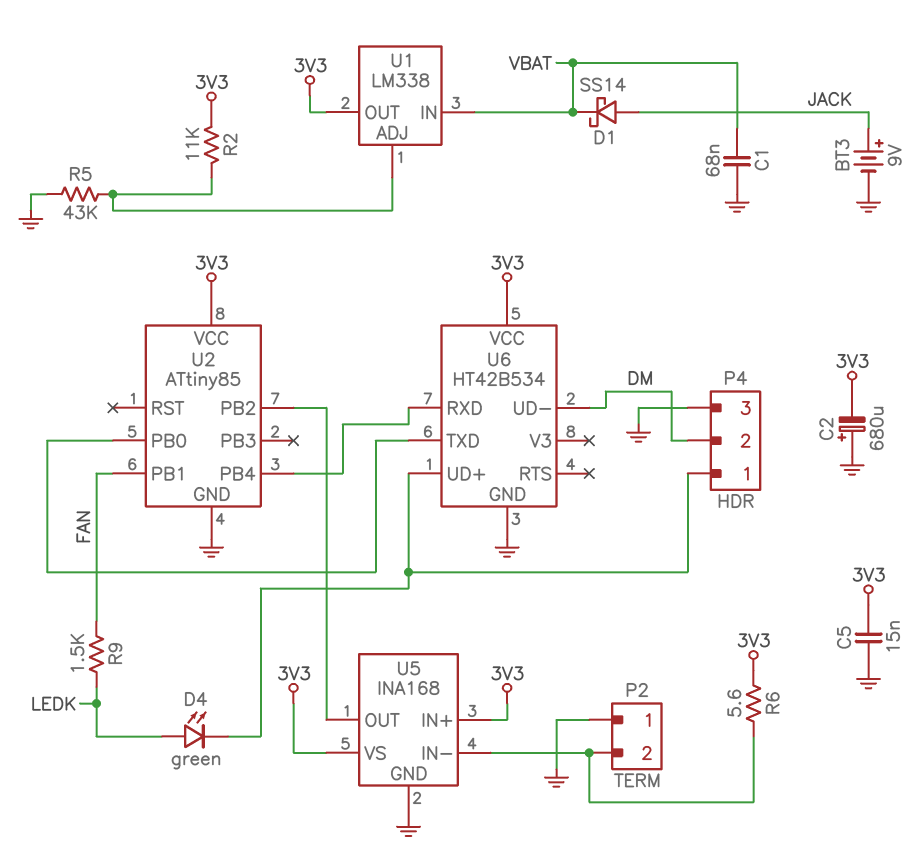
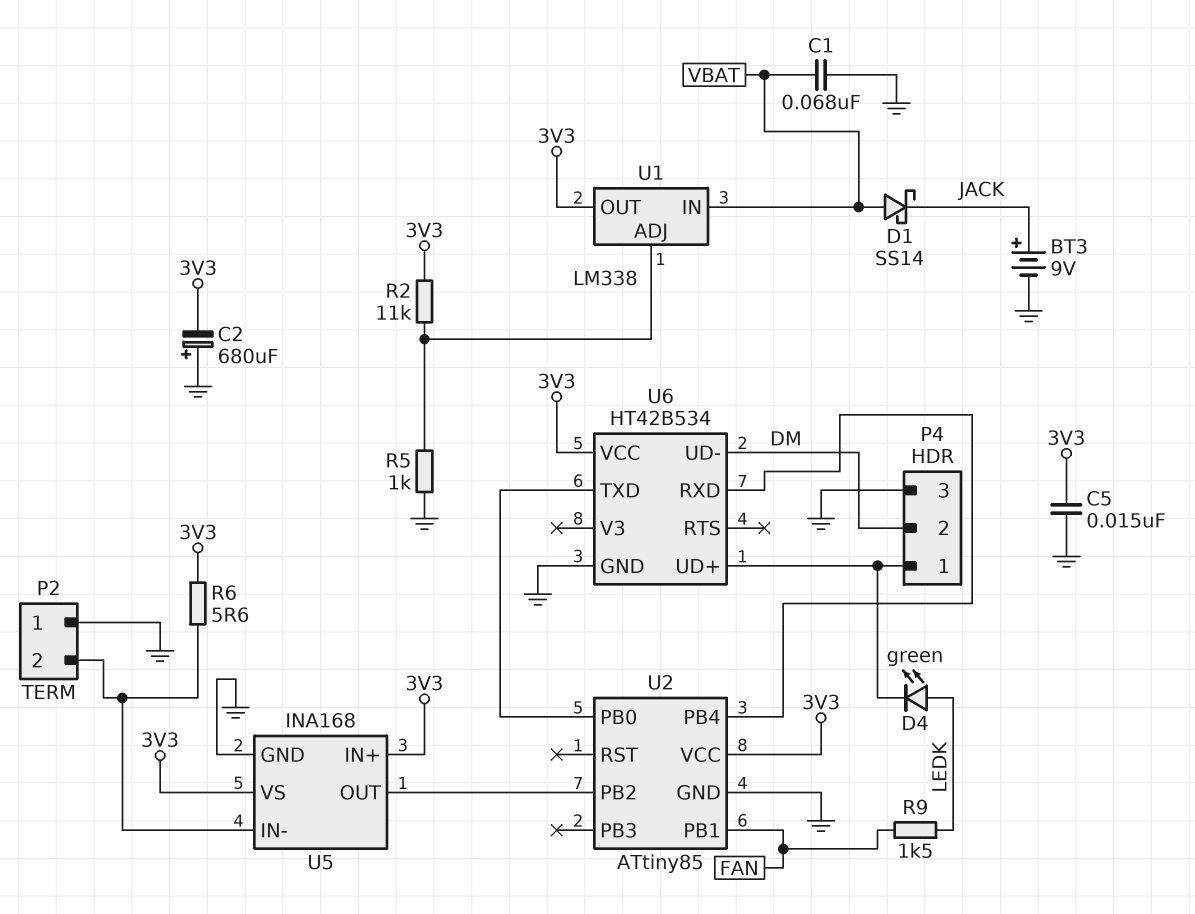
D1: schottky SS14 (A JACK, K VBAT) -> schottky SS14 (A VBAT, K JACK)
R5: 43k (GND, U1/ADJ) -> 1k (GND, U1/ADJ)

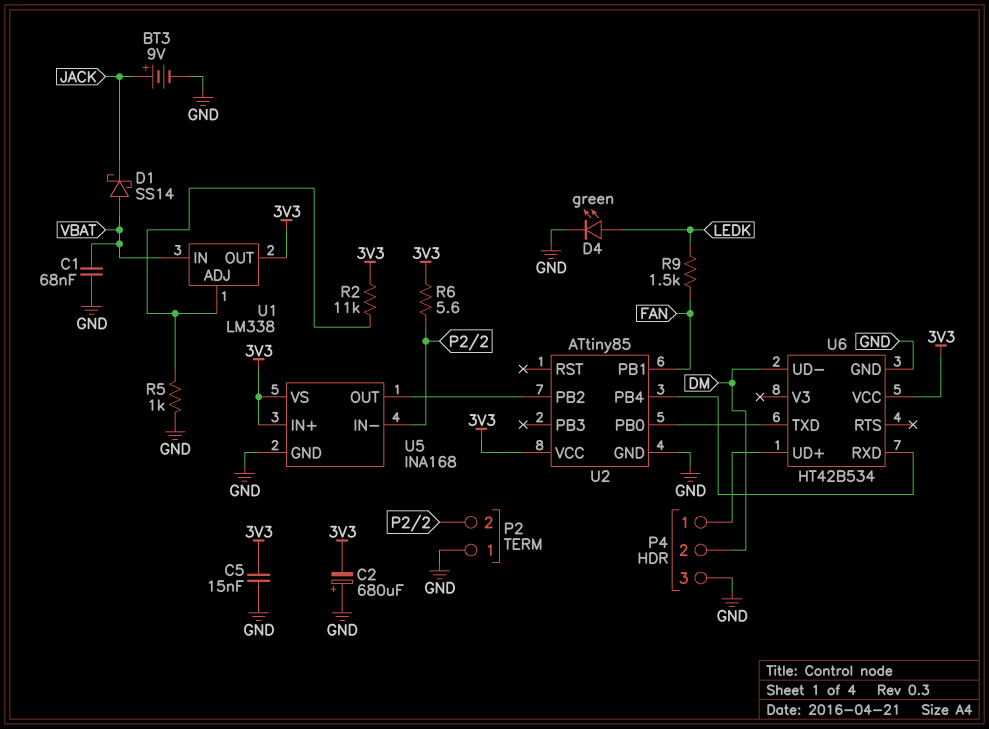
D4: LED green (A LEDK, K P4/1) -> LED green (A LEDK, K GND)

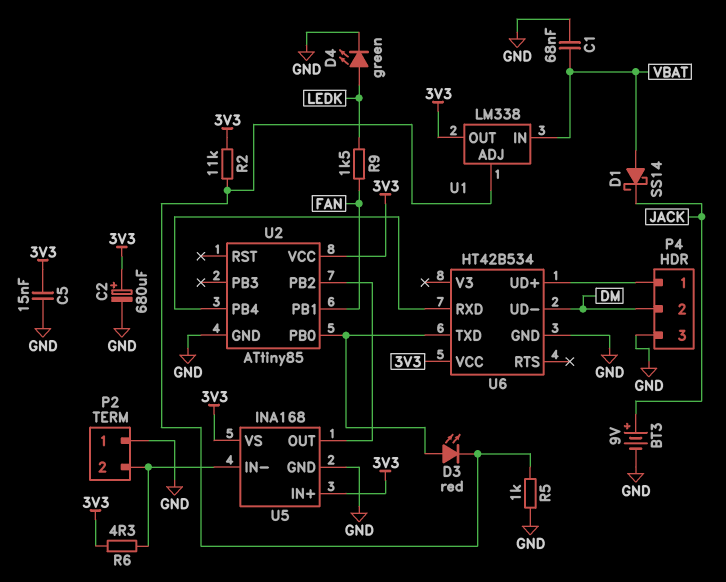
C2: 680uF (plus GND, minus 3V3) -> 680uF (plus 3V3, minus GND)
D3: none -> LED red (A U2/PB0, K U1/ADJ)
R6: 5.6 (3V3, P2/2) -> 4.3 (3V3, P2/2)

